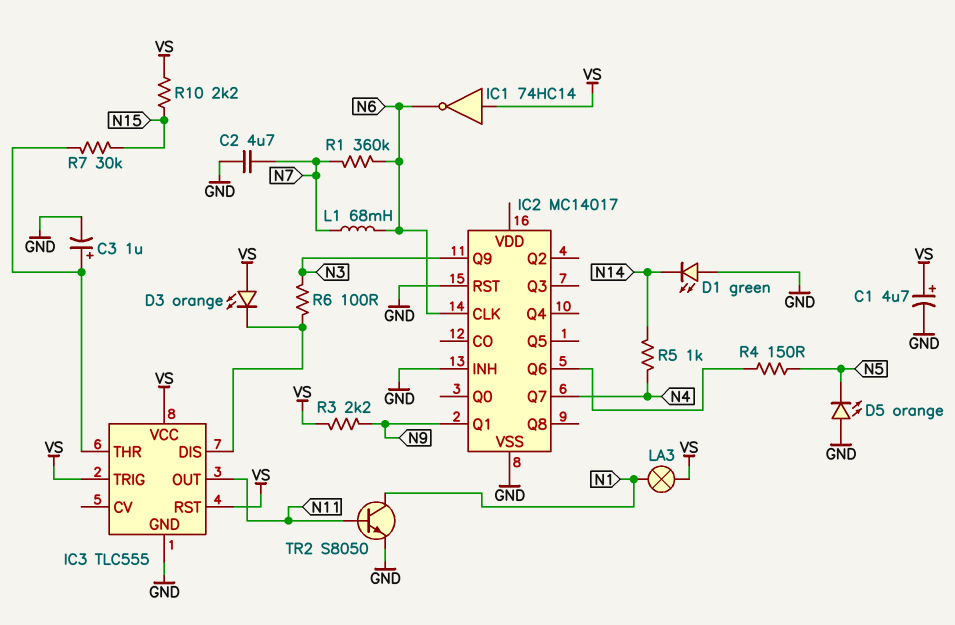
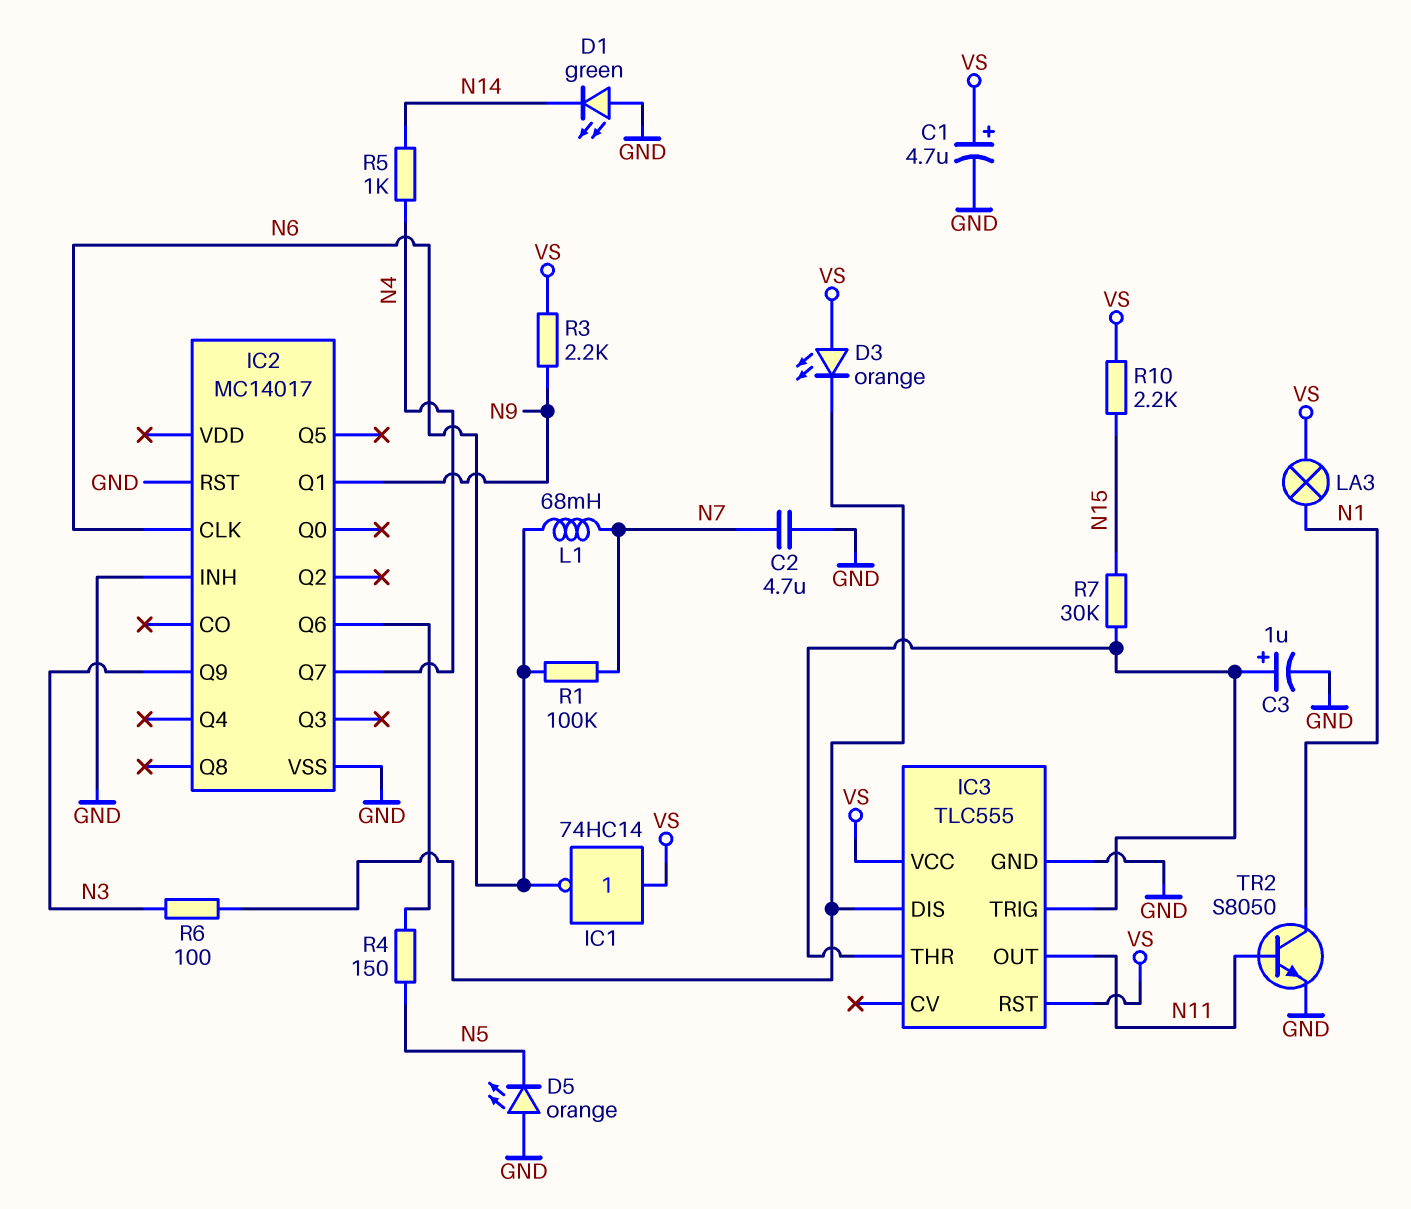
IC3 pin TRIG: VS -> IC3/THR
R1: 360k (N6, N7) -> 100k (N6, N7)

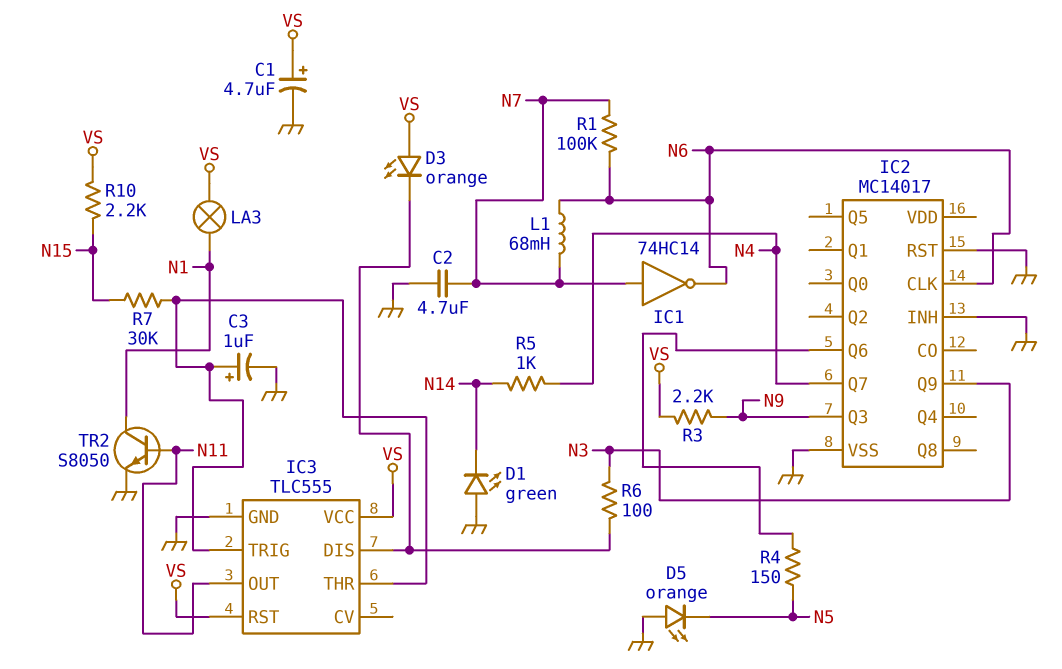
IC1: NOT 74HC14 (in VS, out N6) -> NOT 74HC14 (in N7, out N6)
IC2 pin Q1: N9 -> none
IC2 pin Q3: none -> N9

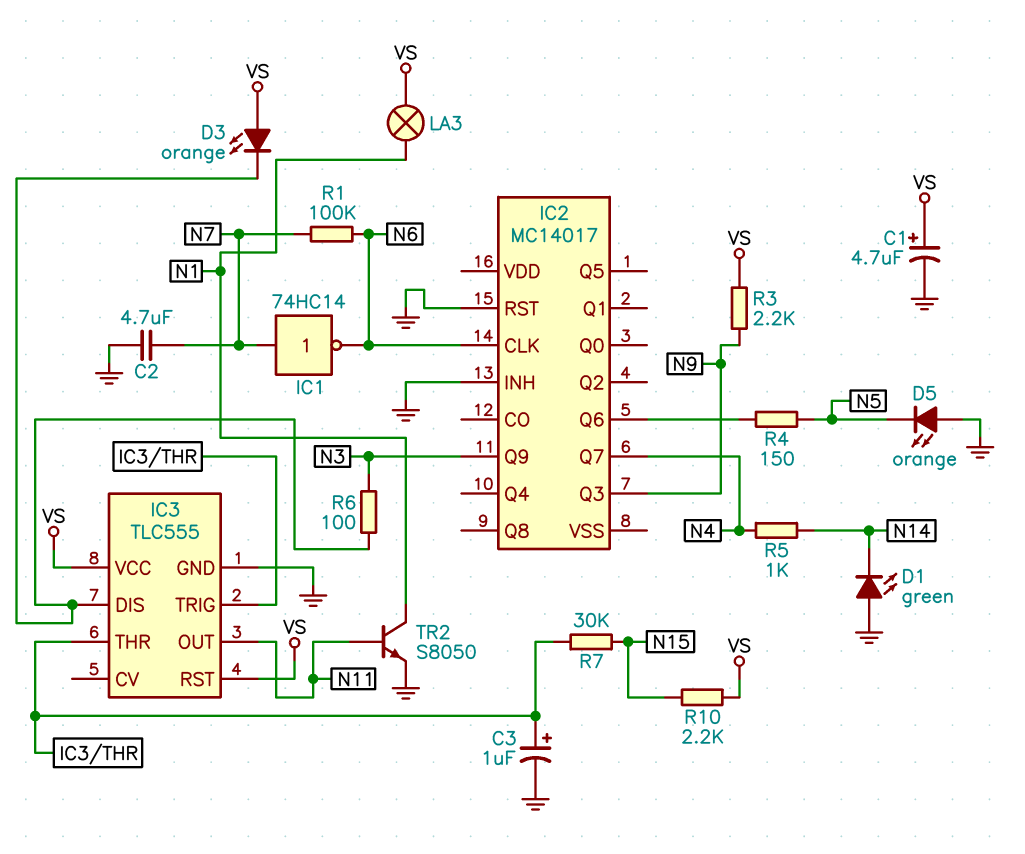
IC2 pin VSS: GND -> none
L1: 68mH (N6, N7) -> none

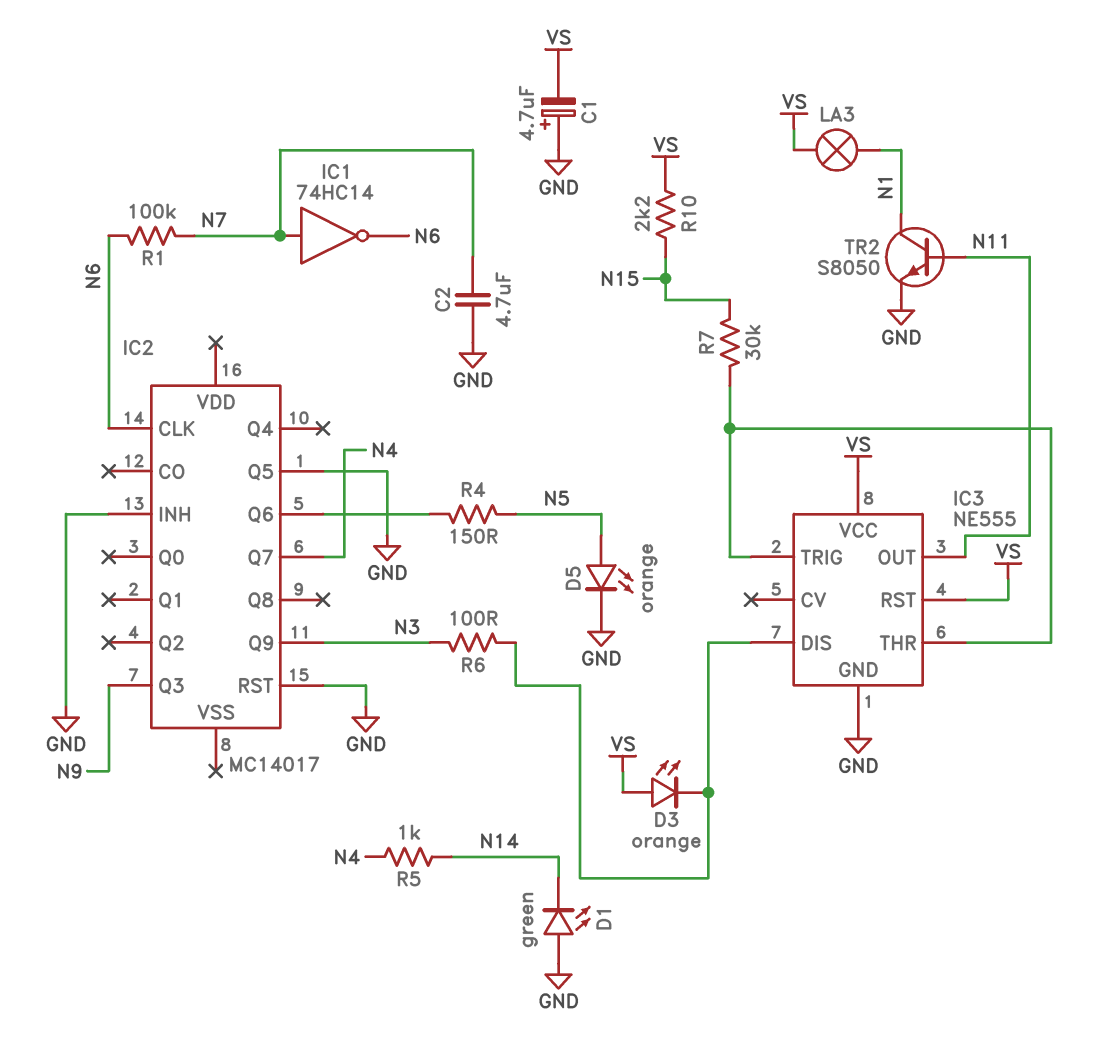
C1: 4.7uF (plus VS, minus GND) -> 4.7uF (plus GND, minus VS)
C3: 1uF (plus IC3/THR, minus GND) -> none
D5: LED orange (A GND, K N5) -> LED orange (A N5, K GND)
IC2 pin Q5: none -> GND
IC3: TLC555 -> NE555
R3: 2.2k (N9, VS) -> none

